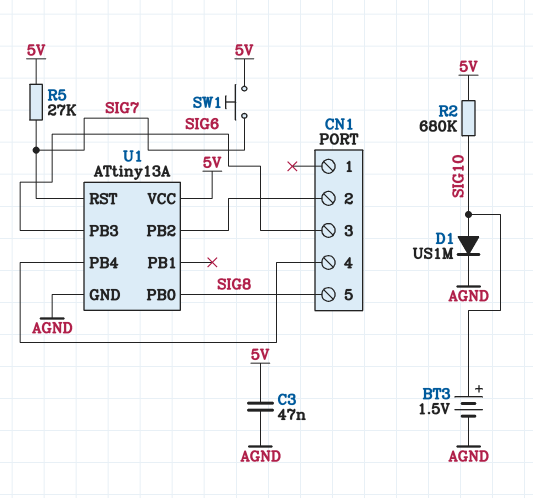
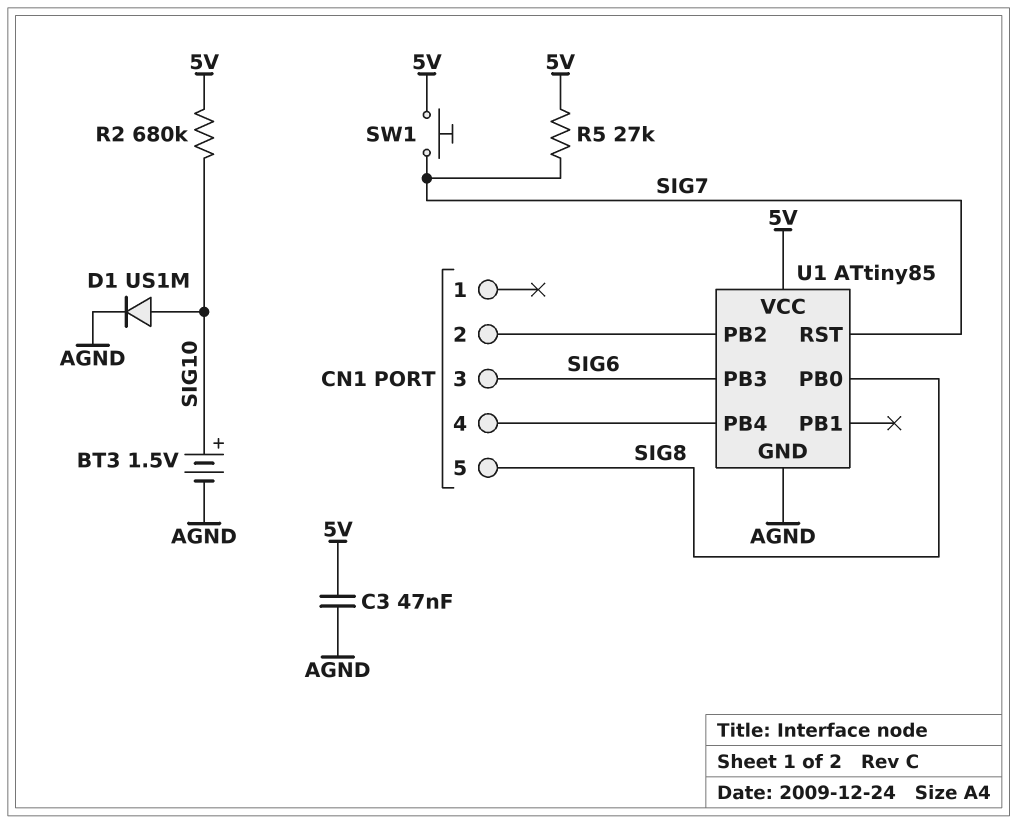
U1: ATtiny13A -> ATtiny85

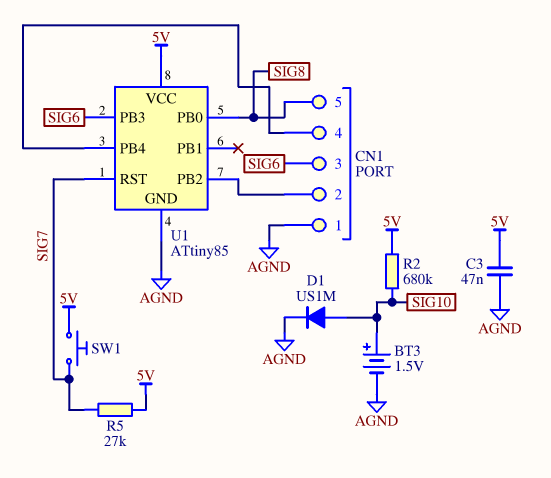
CN1 pin 1: none -> AGND

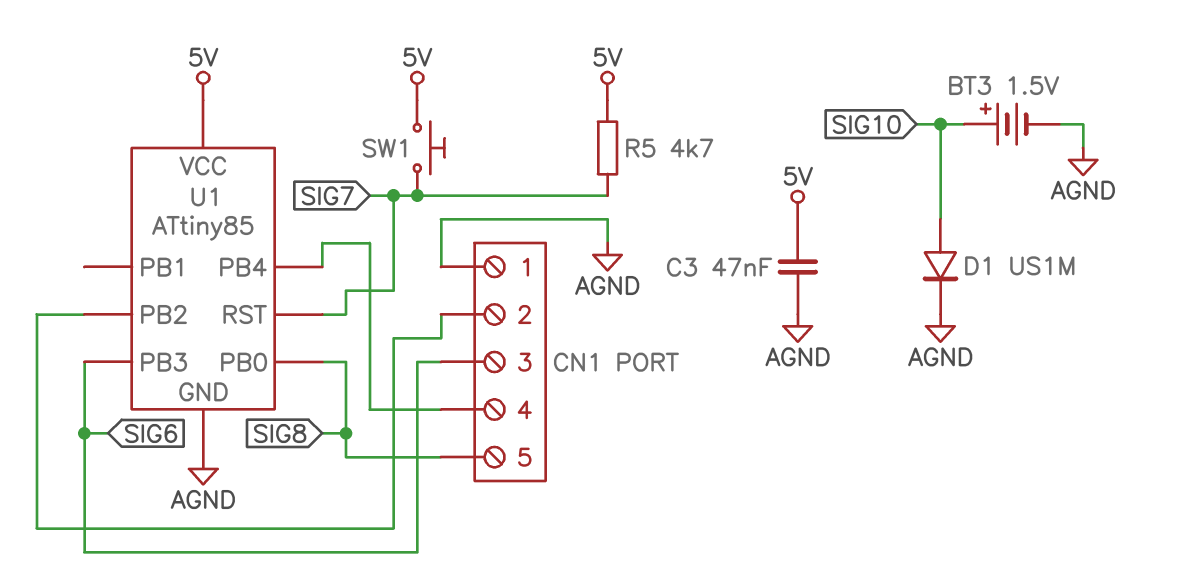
R2: 680k (5V, SIG10) -> none
R5: 27k (5V, SIG7) -> 4.7k (5V, SIG7)

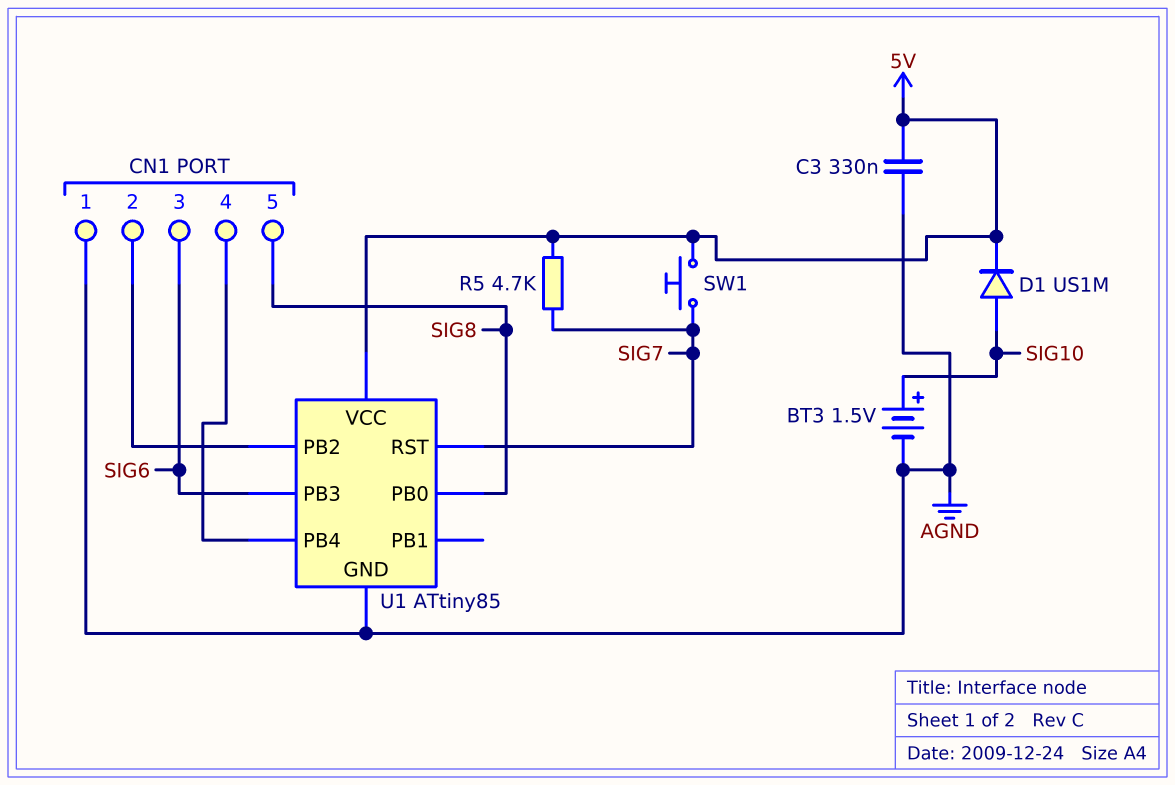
C3: 47nF (5V, AGND) -> 330nF (5V, AGND)
D1: diode US1M (A SIG10, K AGND) -> diode US1M (A SIG10, K 5V)

